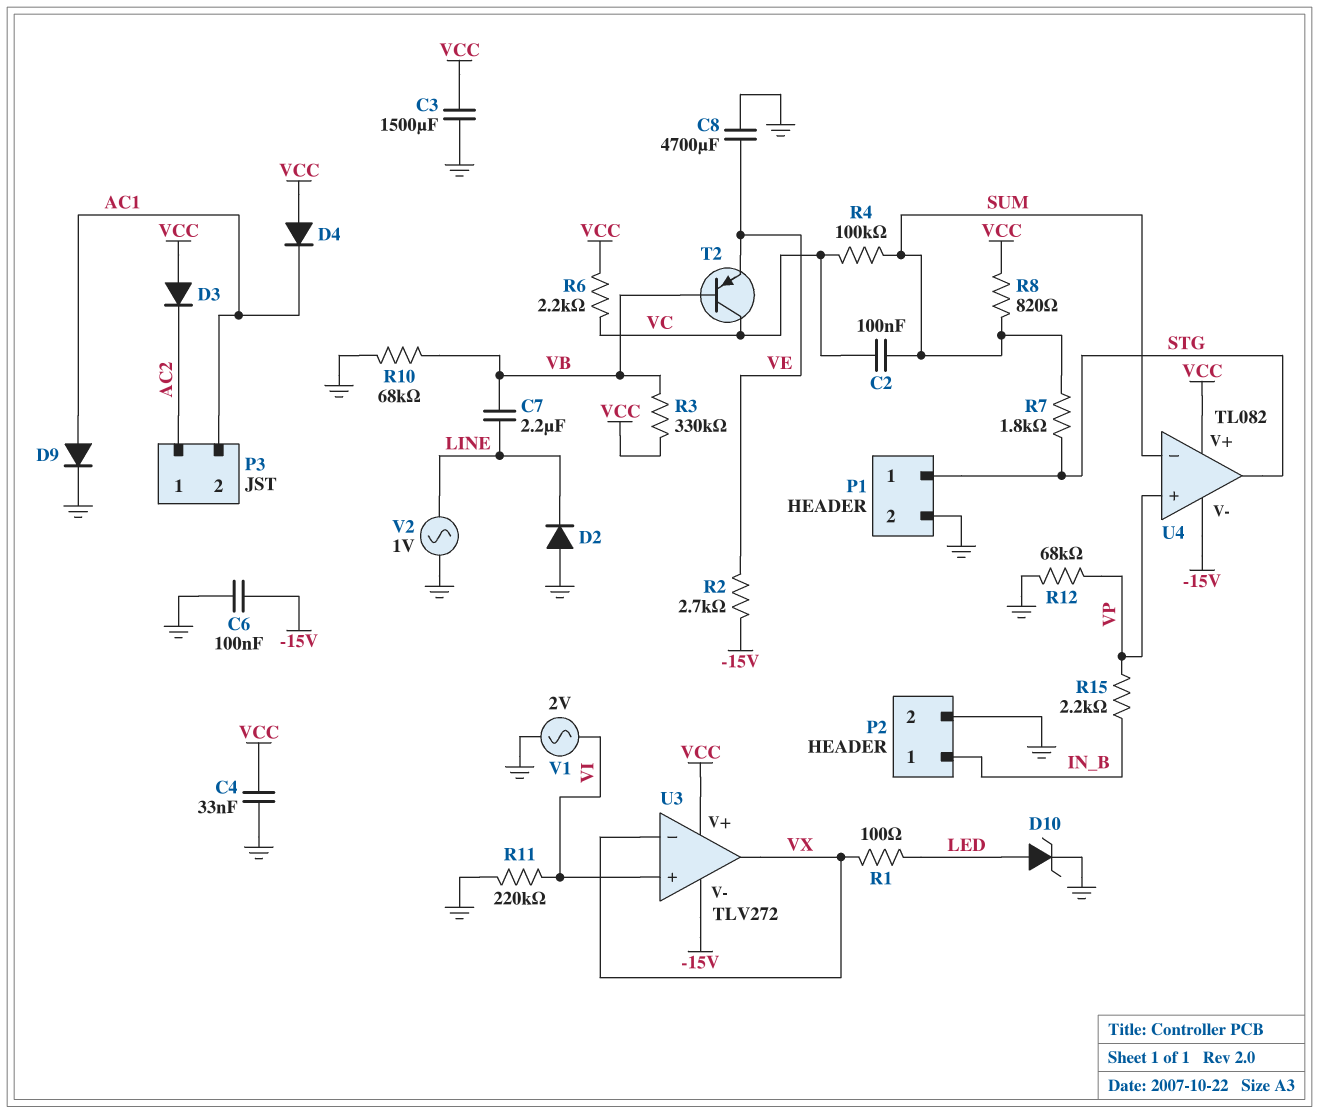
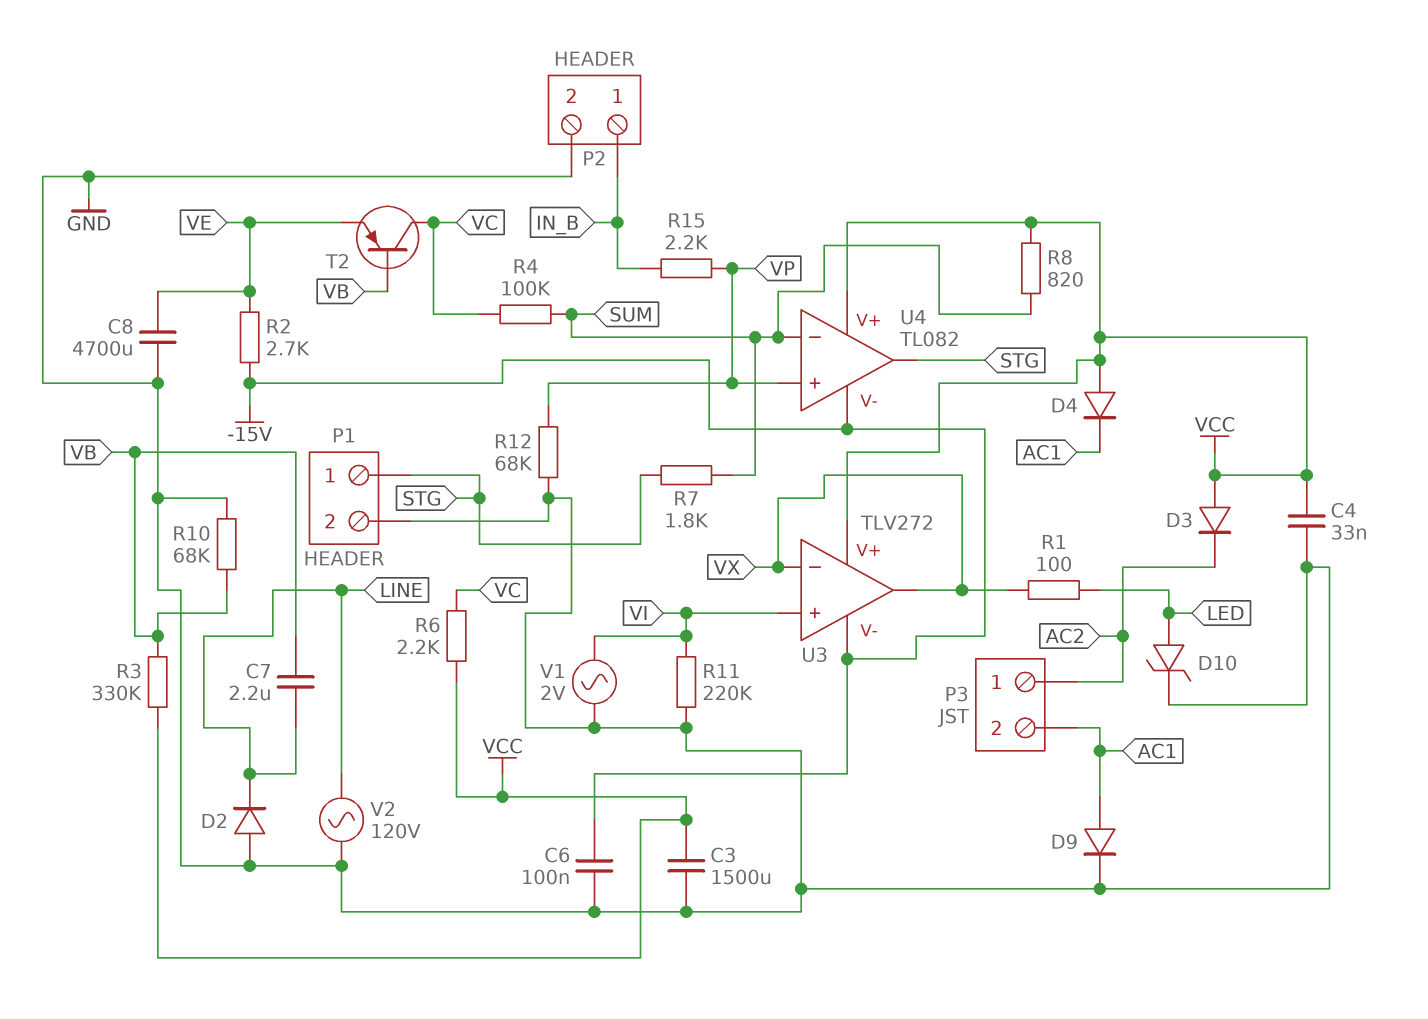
C2: 100nF (SUM, VC) -> none
V2: AC 1V (GND, LINE) -> AC 120V (GND, LINE)

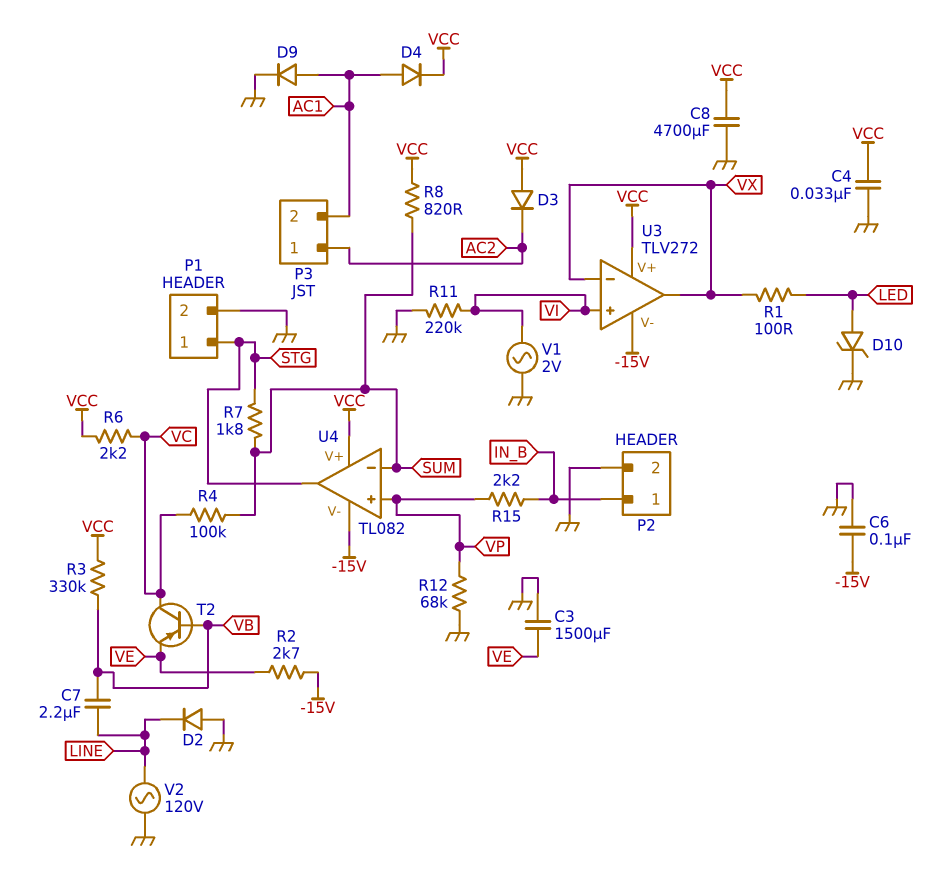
C3: 1500uF (GND, VCC) -> 1500uF (GND, VE)
C8: 4700uF (GND, VE) -> 4700uF (GND, VCC)
D4: diode (A VCC, K AC1) -> diode (A AC1, K VCC)
R10: 68k (GND, VB) -> none

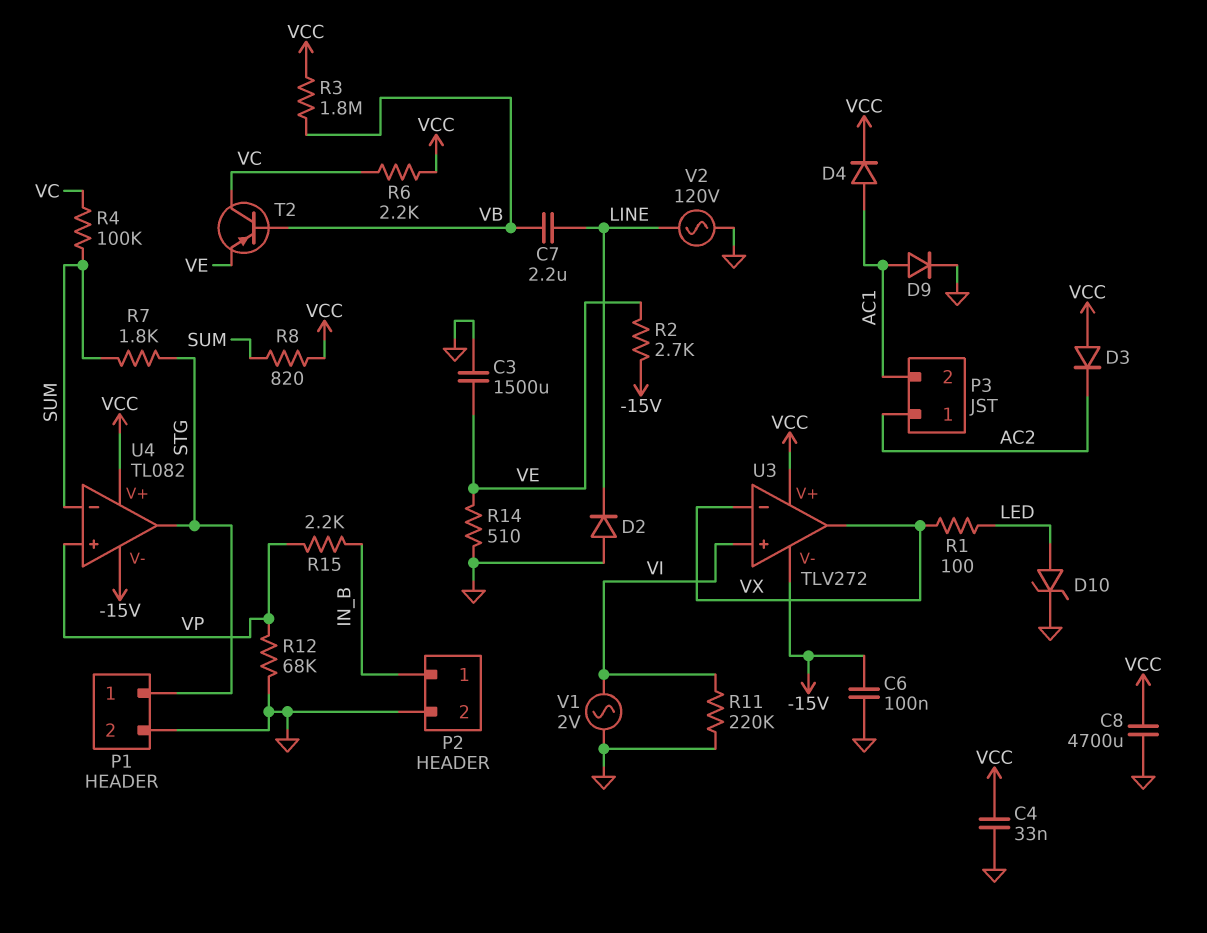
R3: 330k (VB, VCC) -> 1.8M (VB, VCC)
R14: none -> 510 (GND, VE)

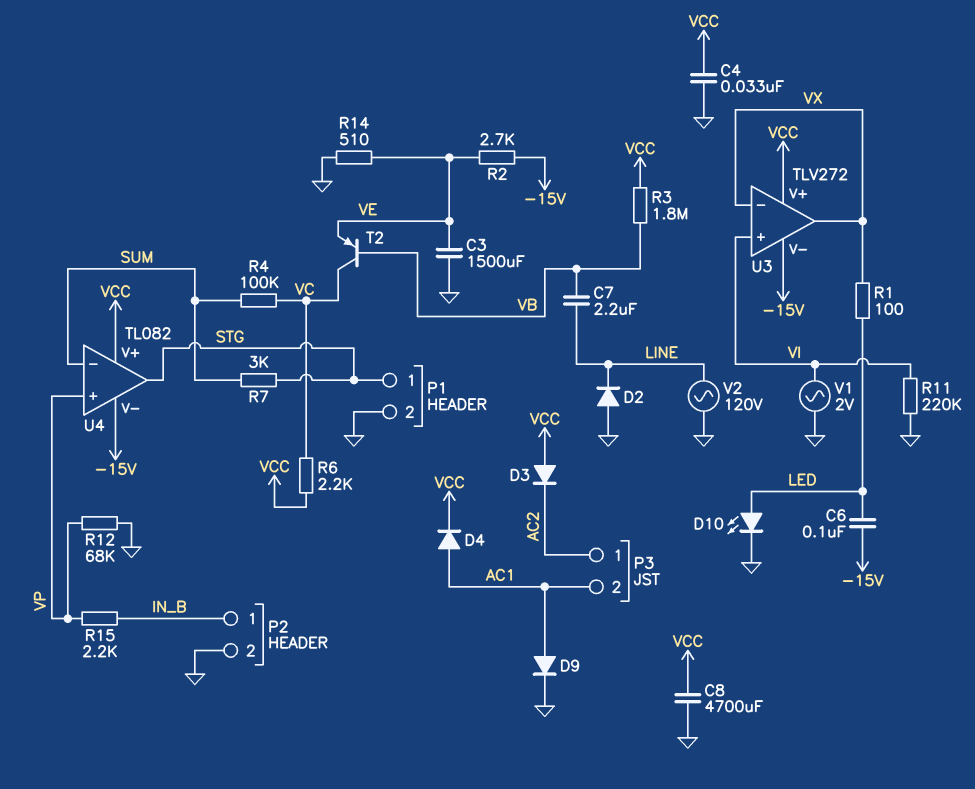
C6: 100nF (-15V, GND) -> 100nF (-15V, LED)
D10: zener (A LED, K GND) -> LED (A LED, K GND)
R7: 1.8k (STG, SUM) -> 3k (STG, SUM)
R8: 820 (SUM, VCC) -> none

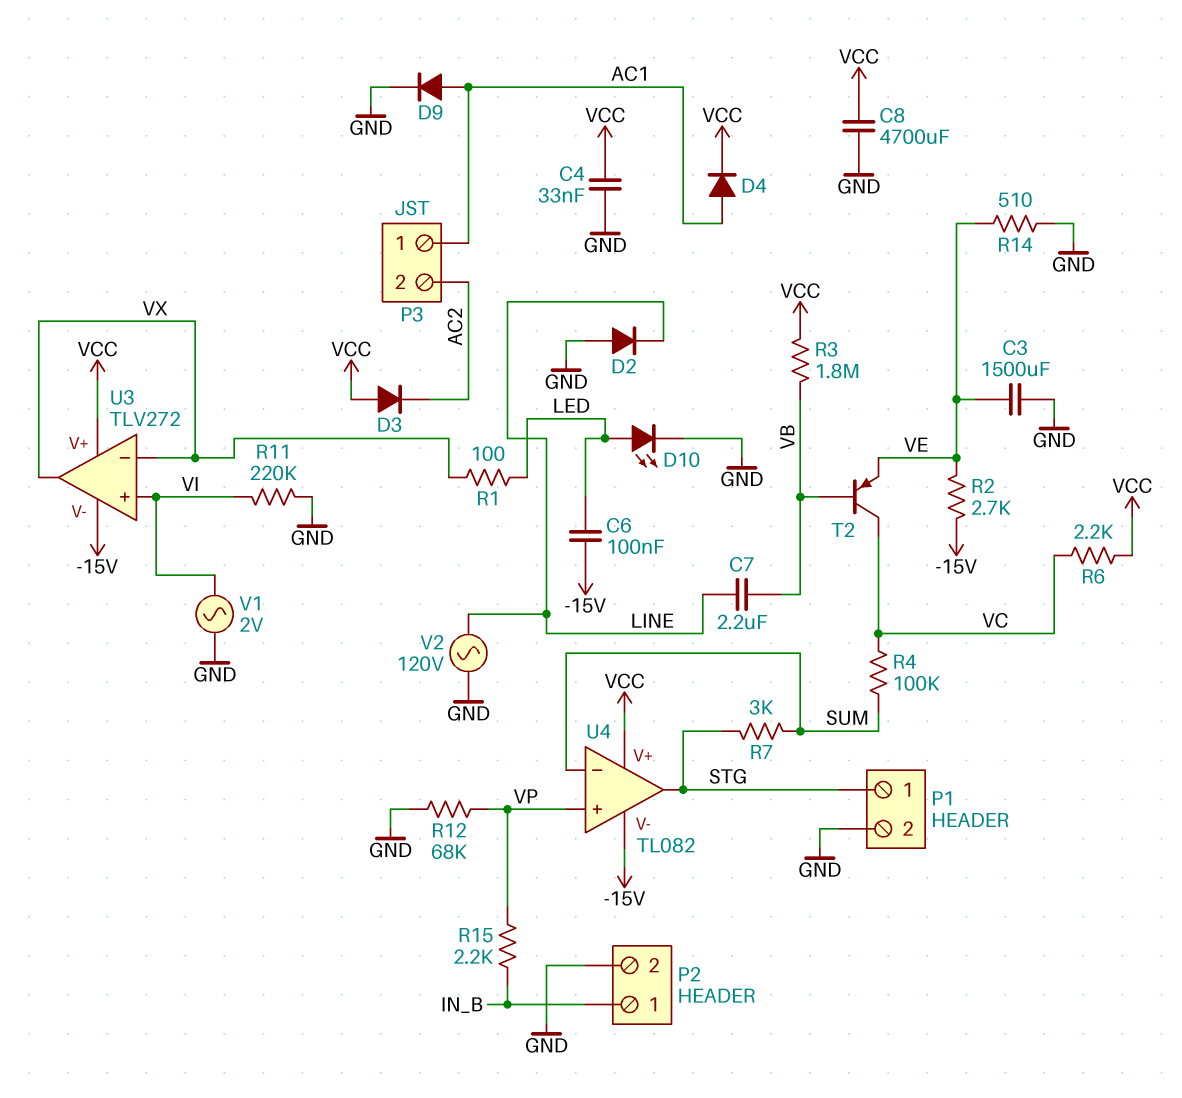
P3 pin 1: AC2 -> AC1
P3 pin 2: AC1 -> AC2

